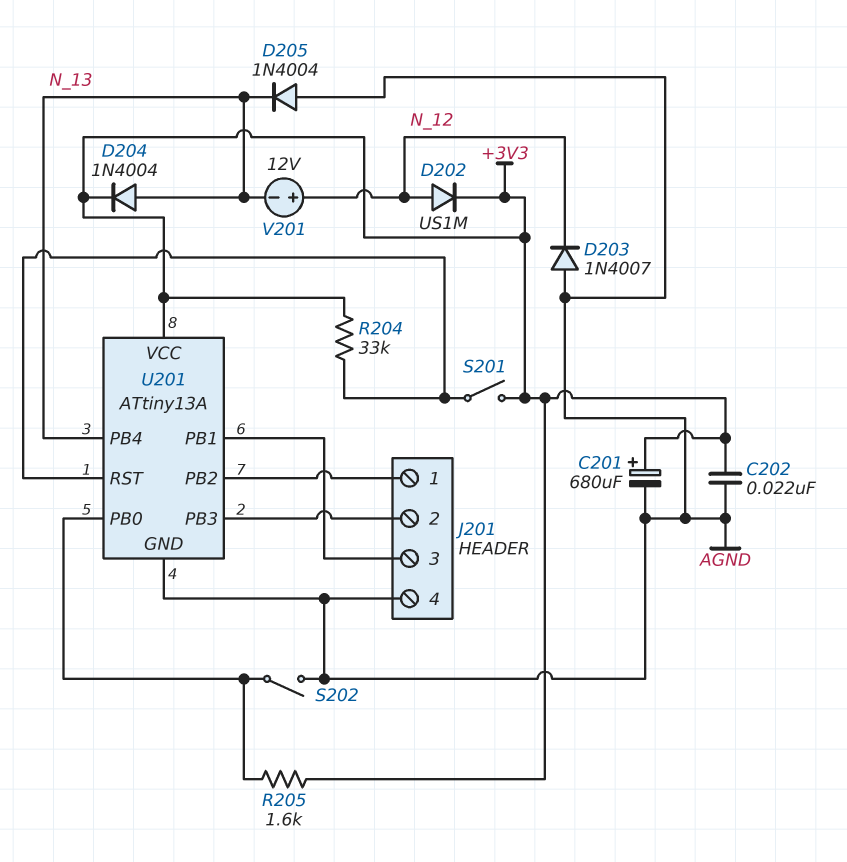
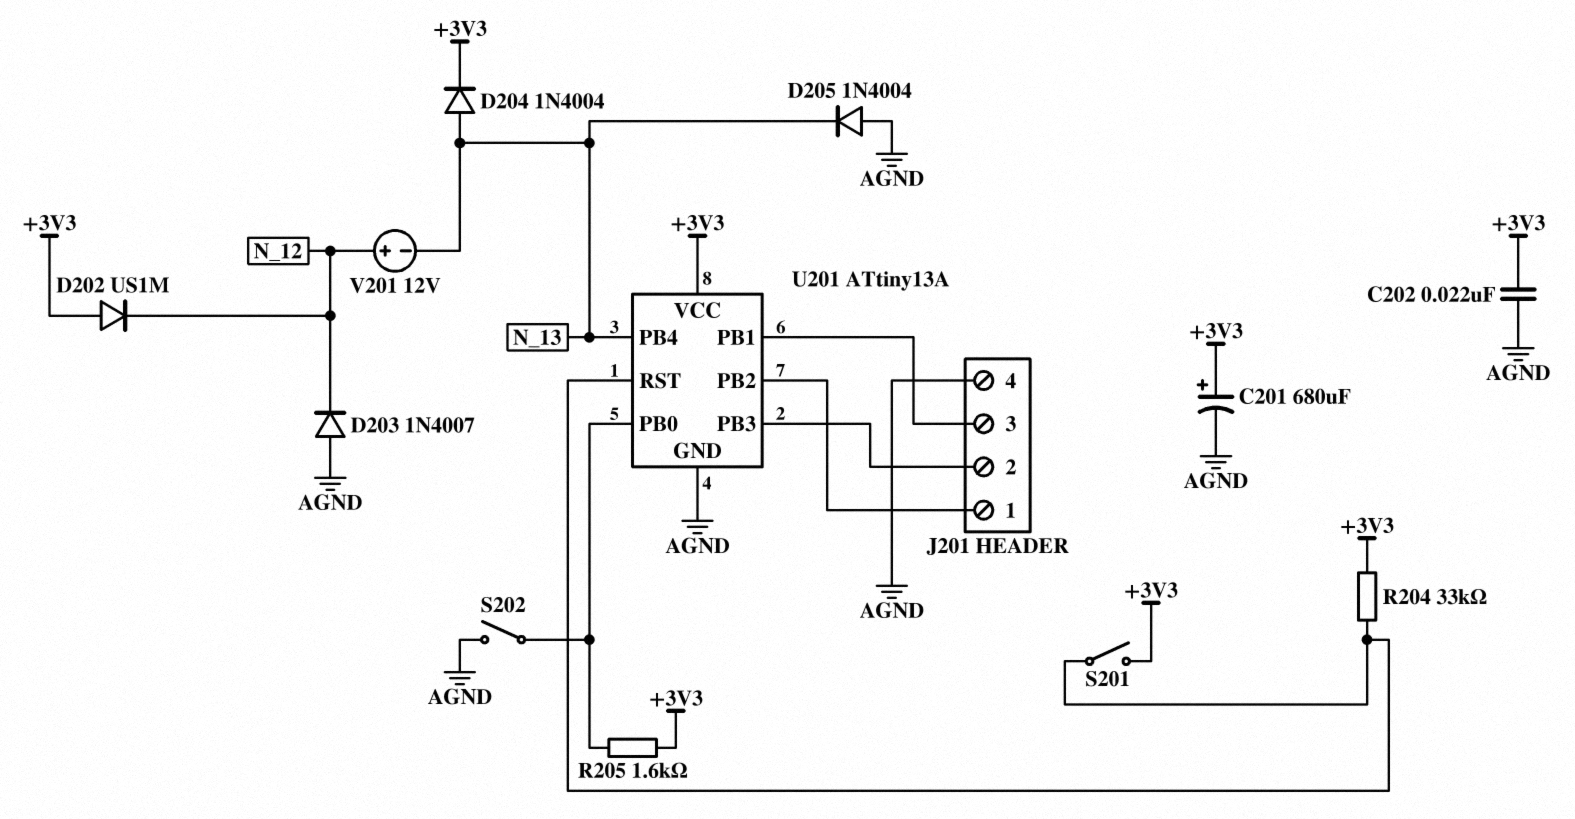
D202: diode US1M (A N_12, K +3V3) -> diode US1M (A +3V3, K N_12)

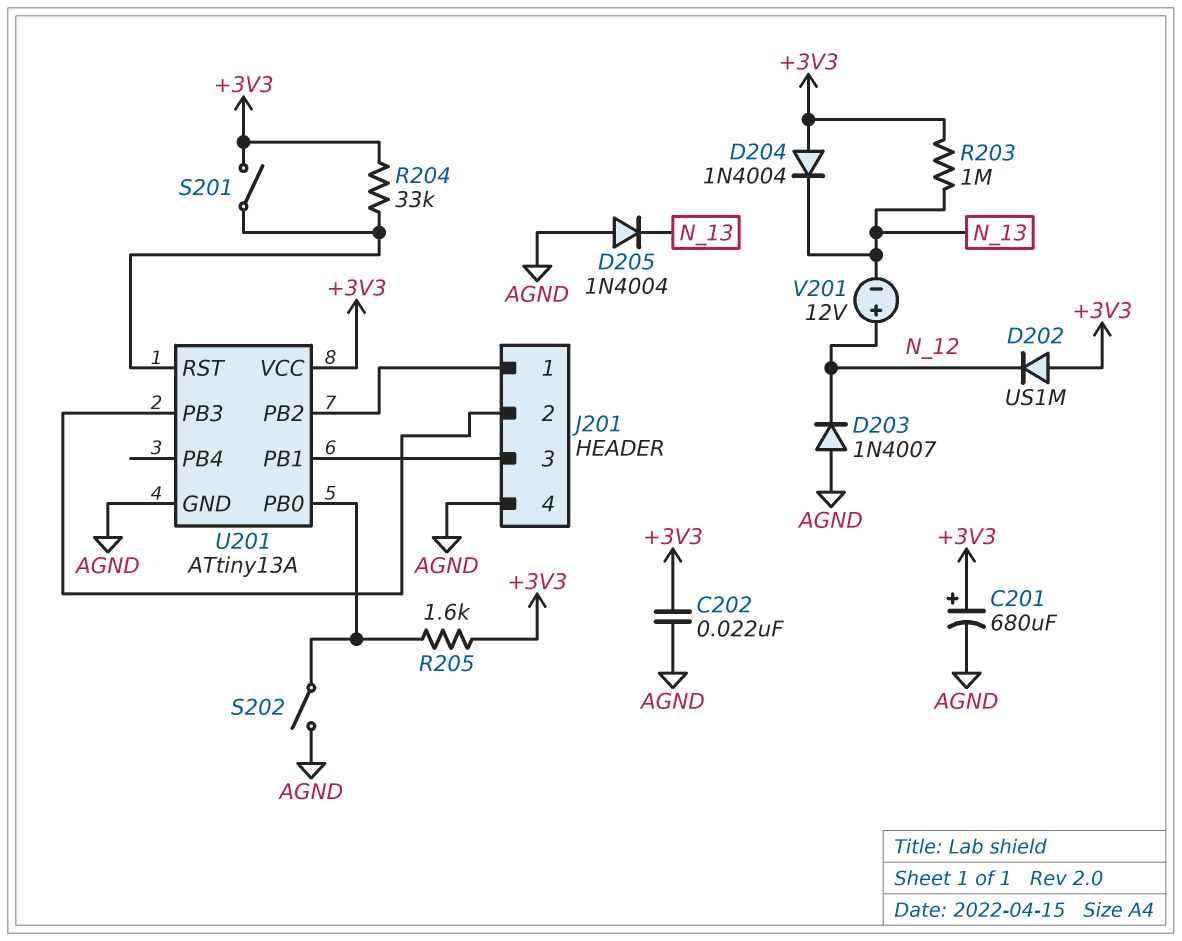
D204: diode 1N4004 (A N_13, K +3V3) -> diode 1N4004 (A +3V3, K N_13)
R203: none -> 1M (+3V3, N_13)
U201 pin PB4: N_13 -> none

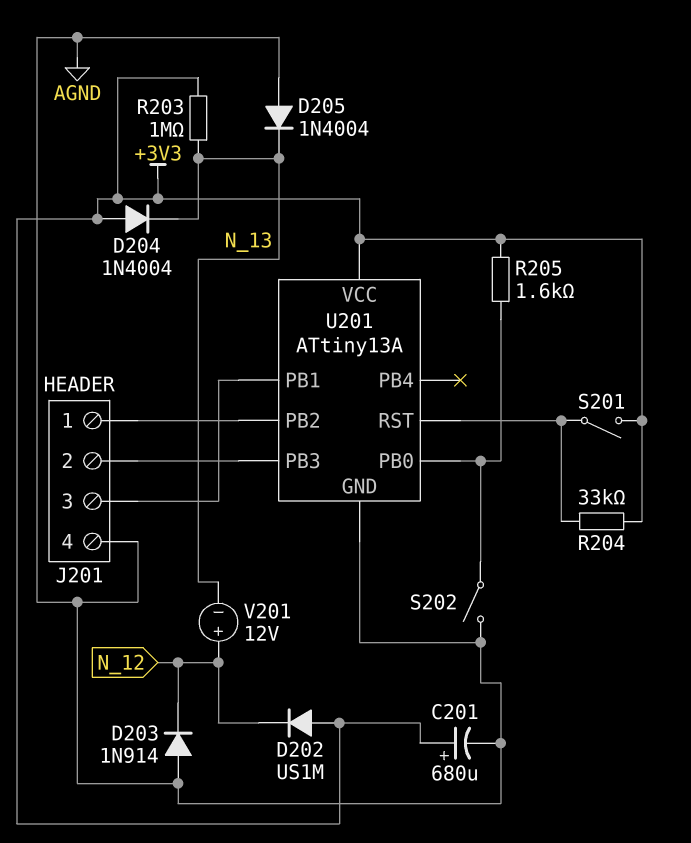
C202: 22nF (+3V3, AGND) -> none
D203: diode 1N4007 (A AGND, K N_12) -> diode 1N914 (A AGND, K N_12)

